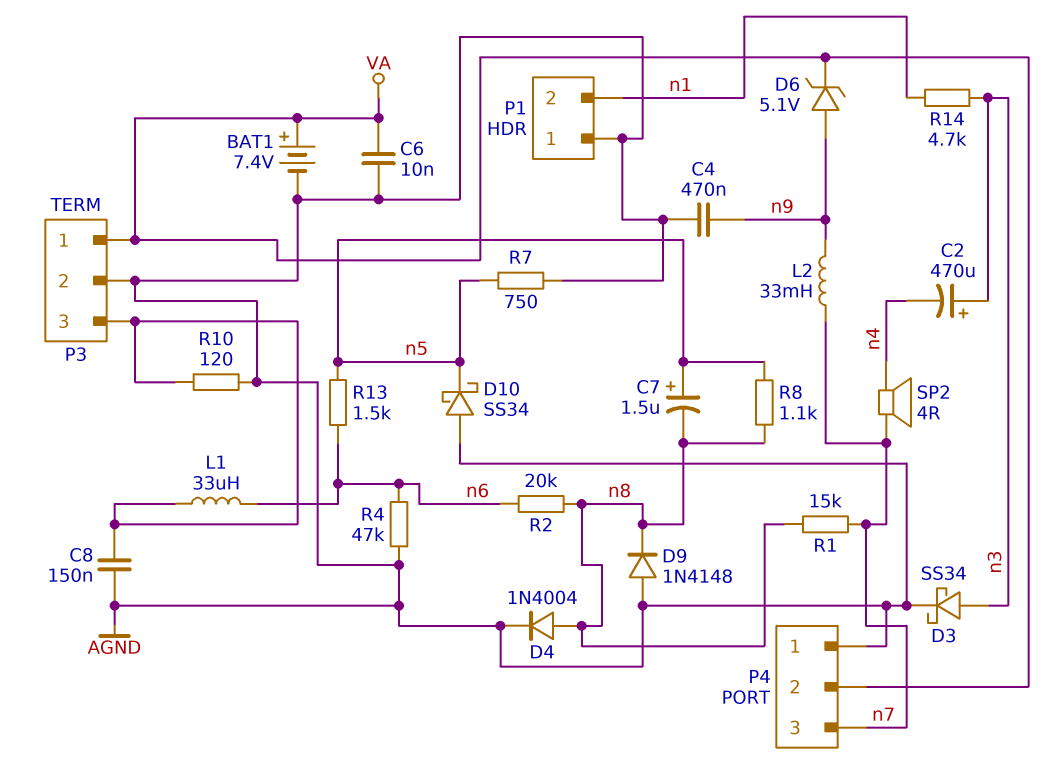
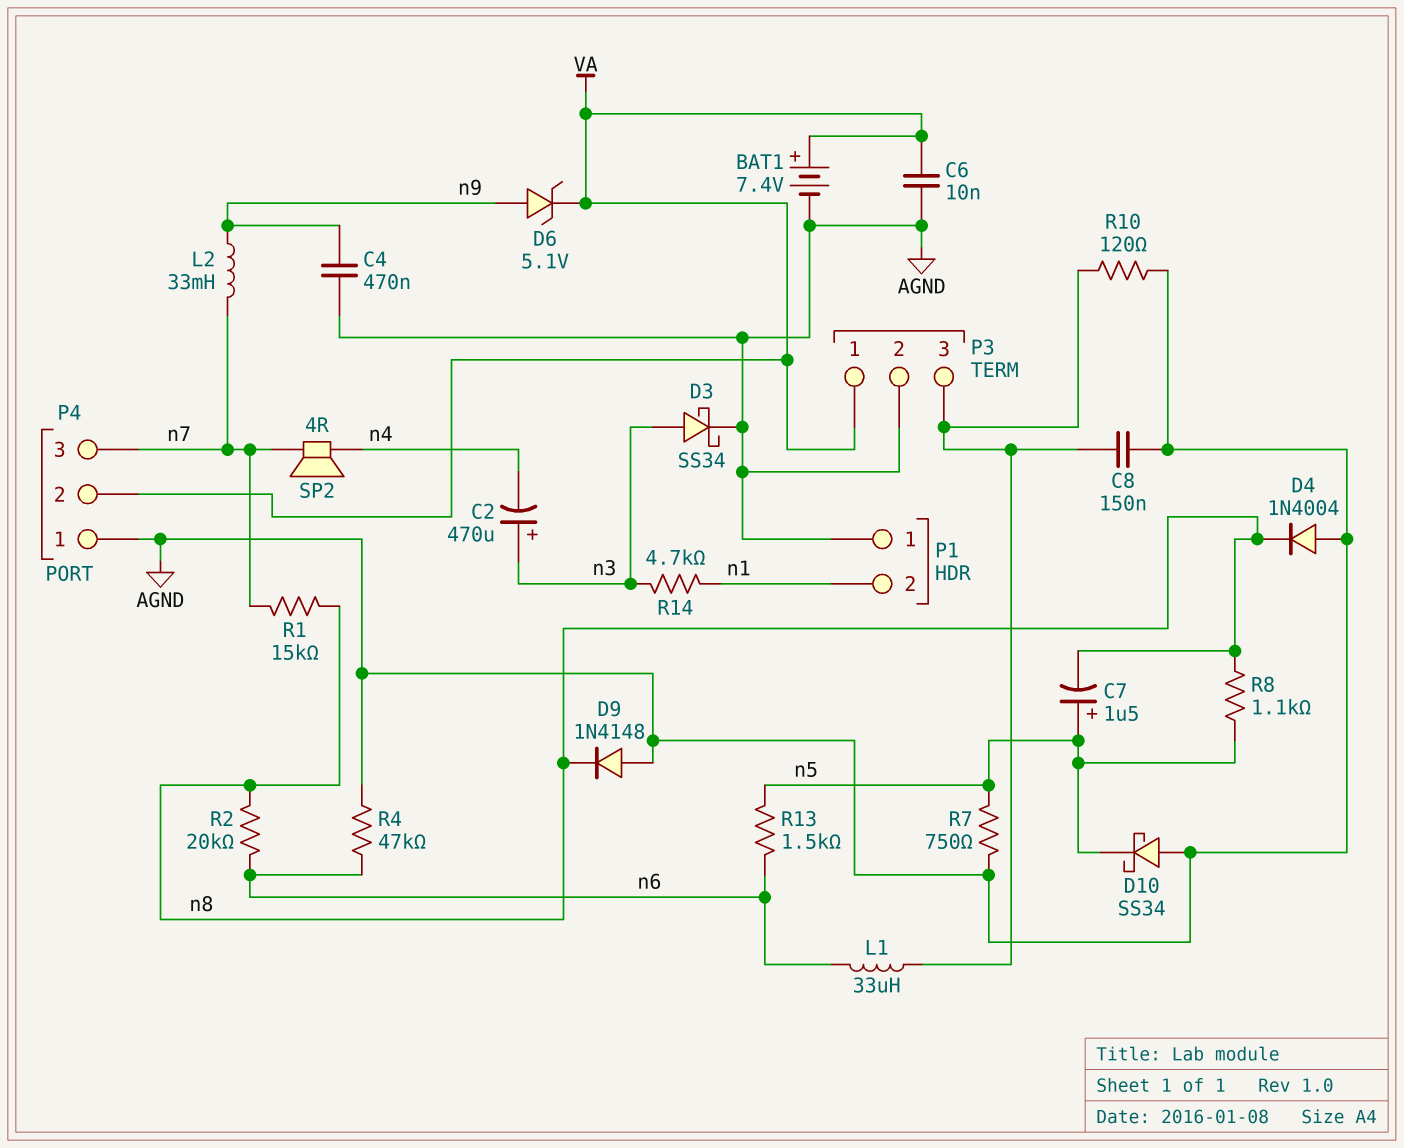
D4: diode 1N4004 (A n8, K AGND) -> diode 1N4004 (A AGND, K n8)

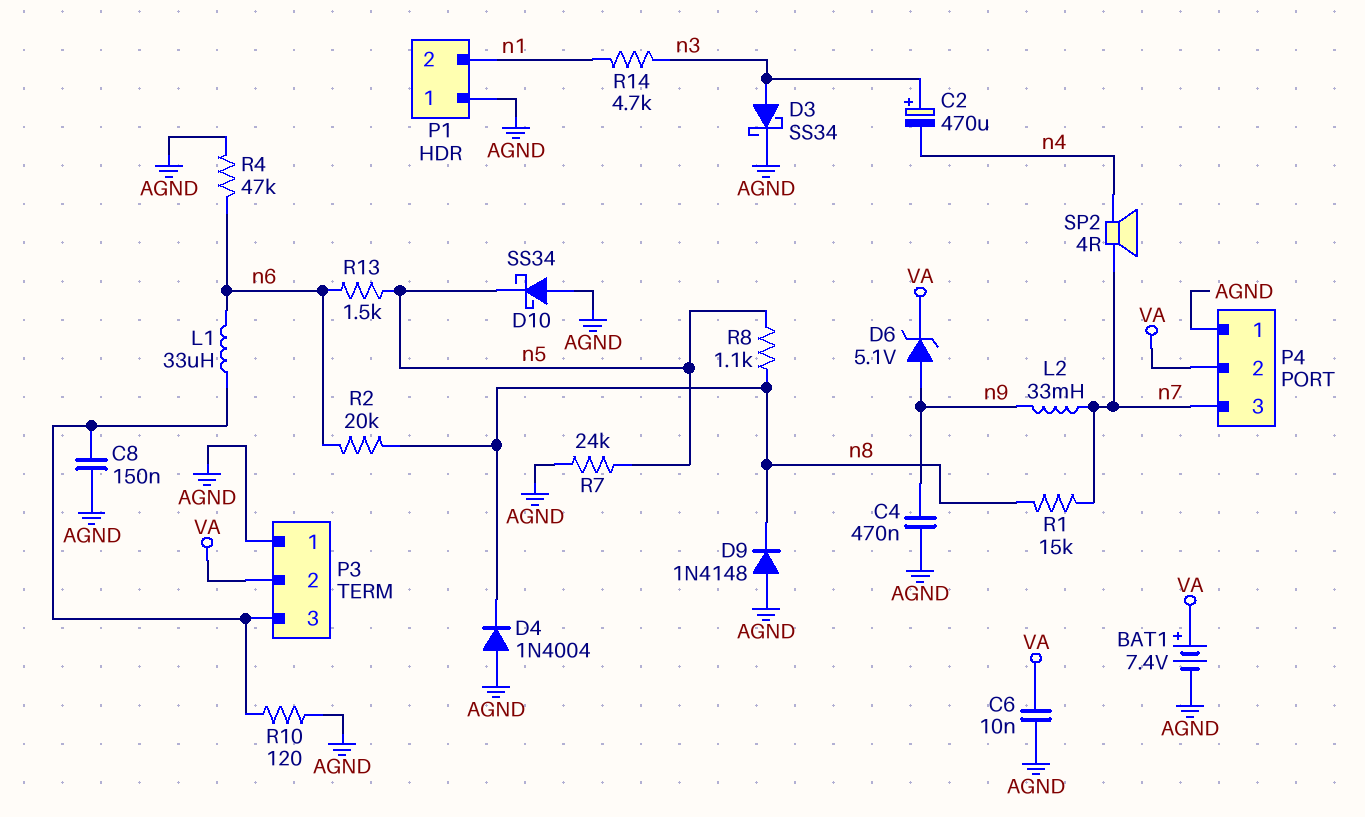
C7: 1.5uF (plus n5, minus n8) -> none
P3 pin 1: VA -> AGND
P3 pin 2: AGND -> VA
R7: 750 (AGND, n5) -> 24k (AGND, n5)

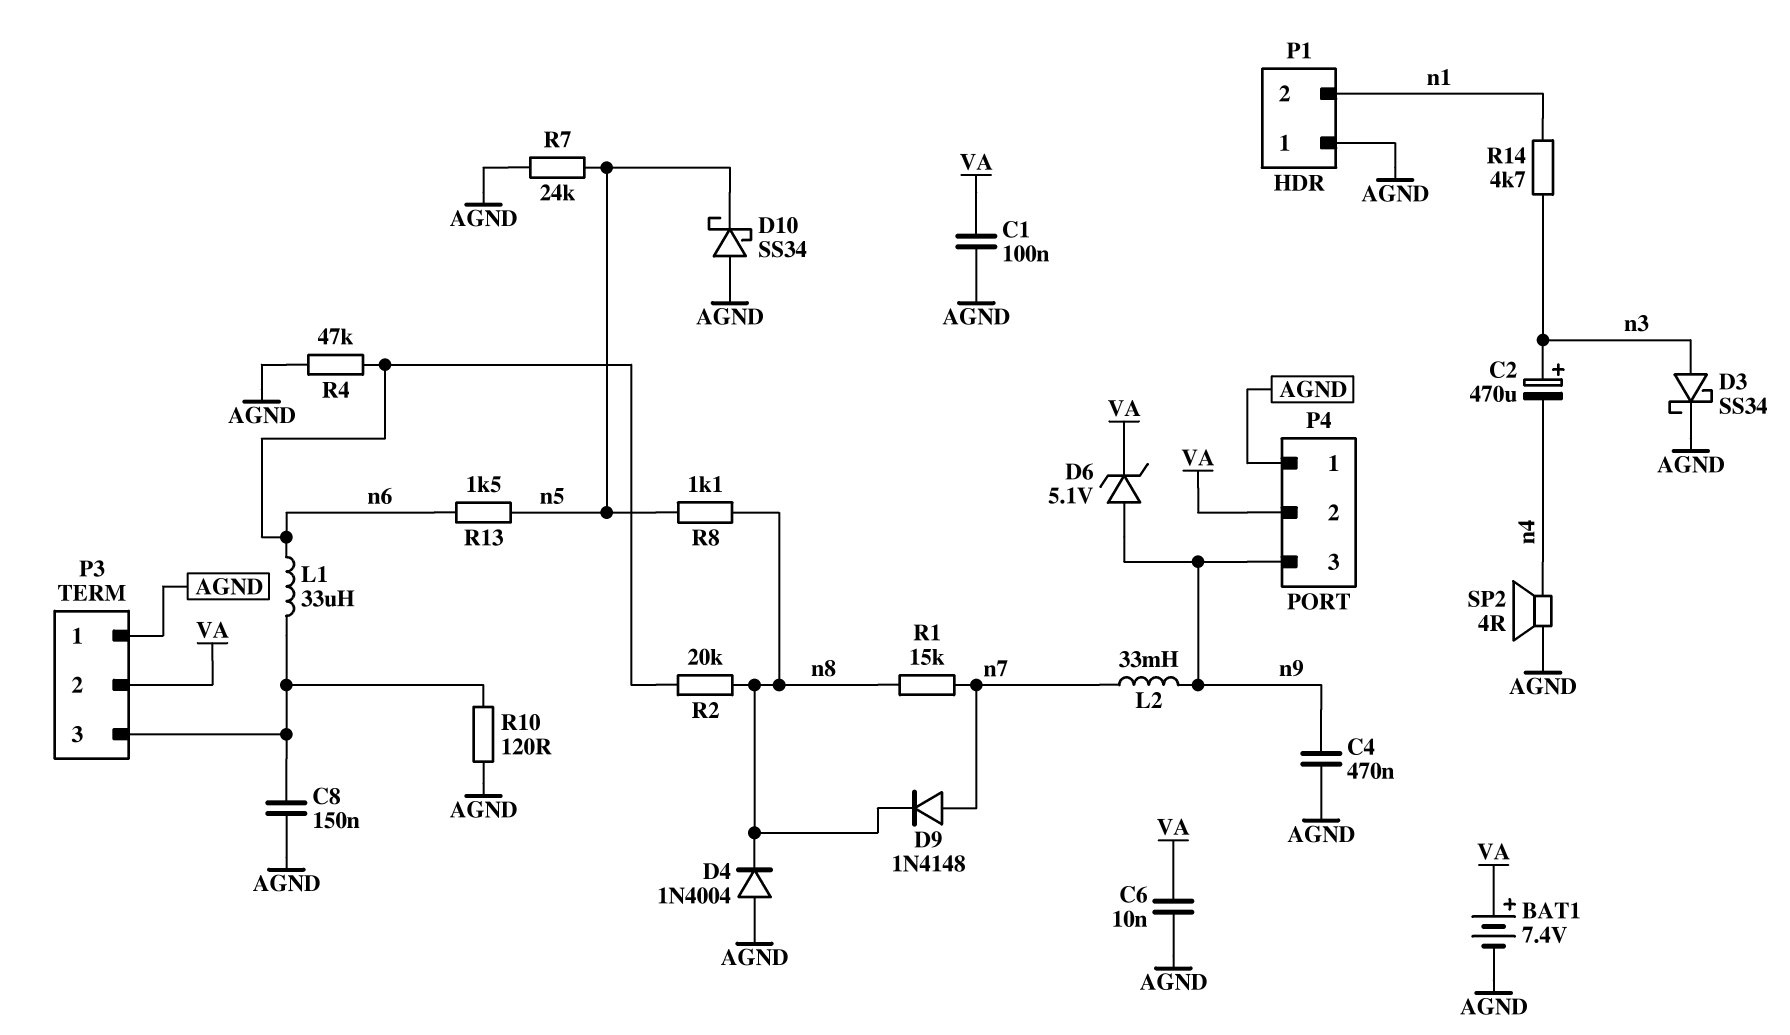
C1: none -> 100nF (AGND, VA)
D9: diode 1N4148 (A AGND, K n8) -> diode 1N4148 (A n7, K n8)
P4 pin 3: n7 -> n9
SP2: speaker 4R (n4, n7) -> speaker 4R (AGND, n4)

